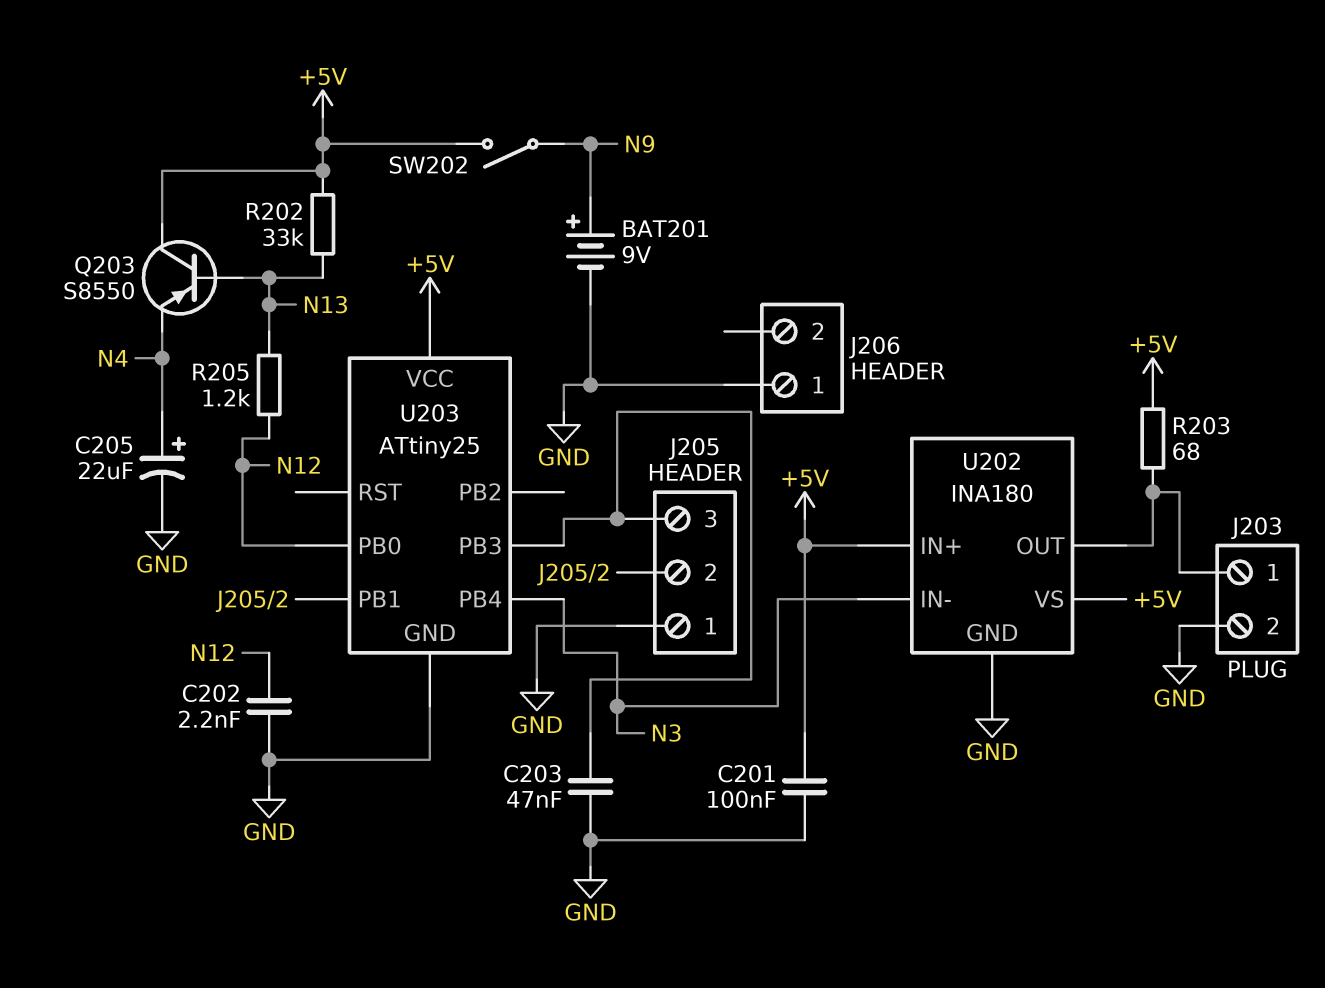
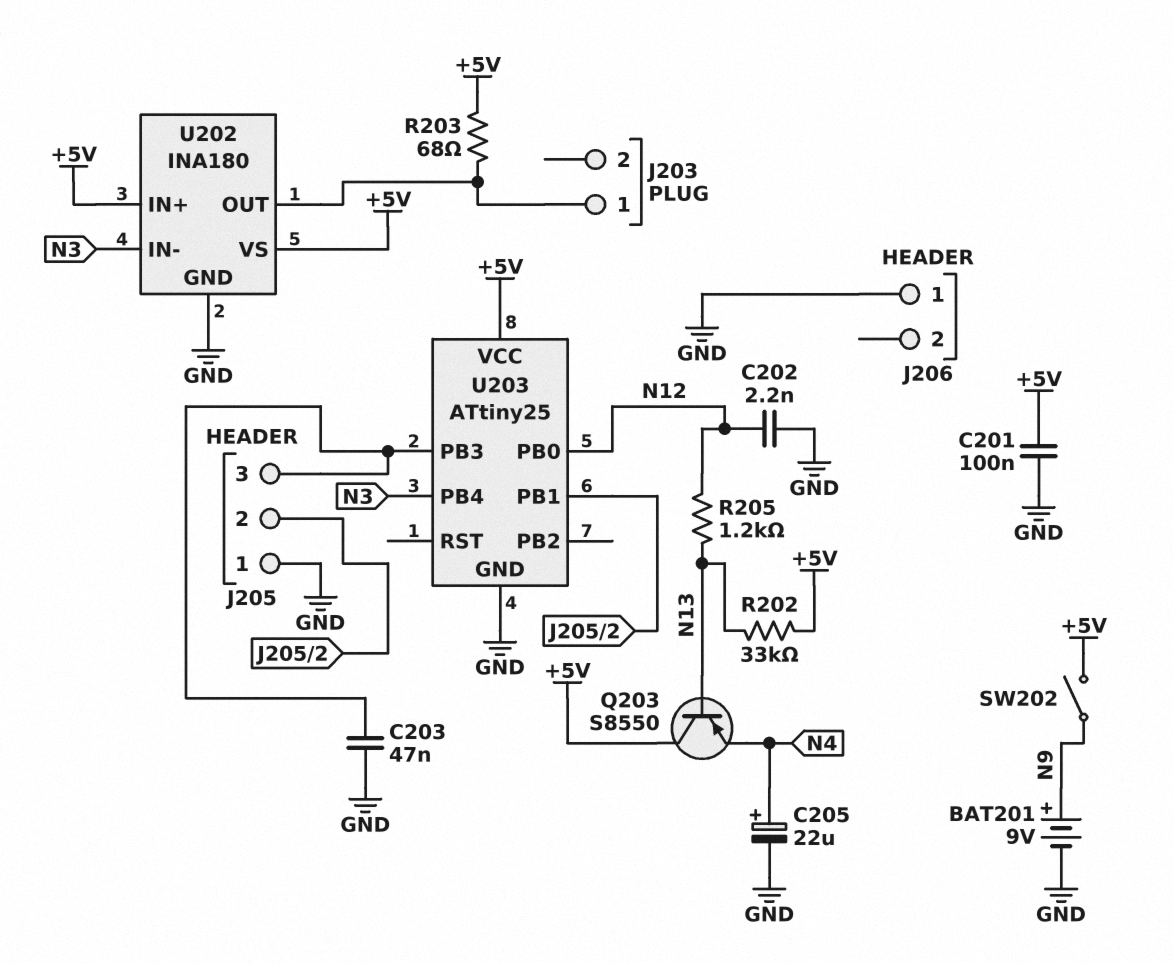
J203 pin 2: GND -> none

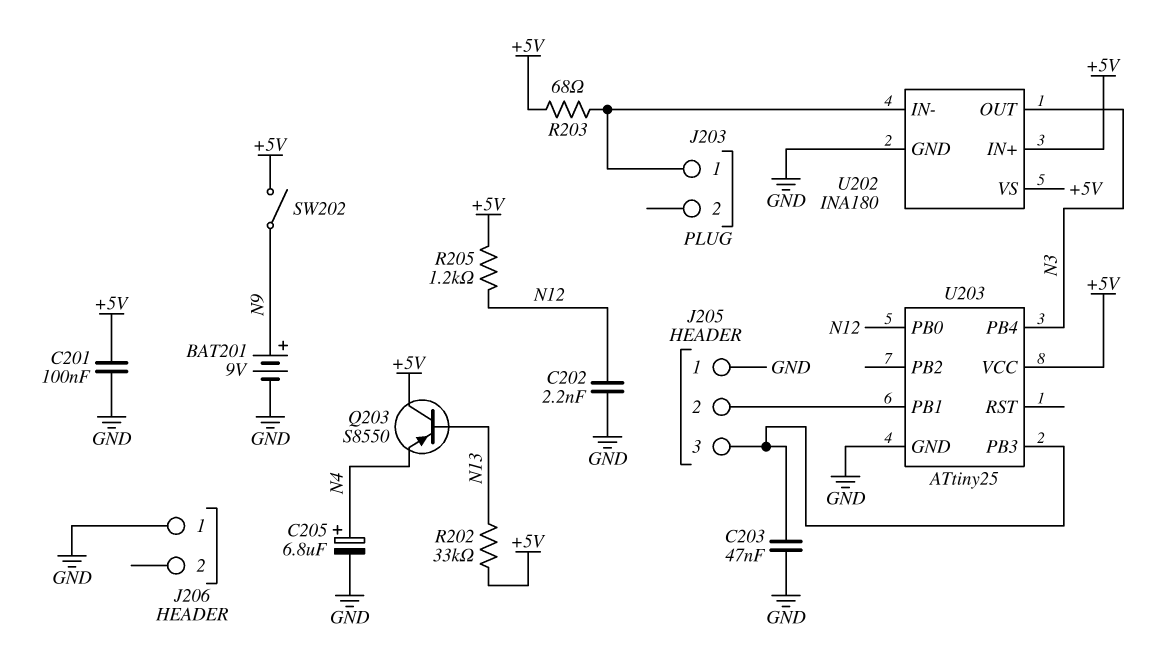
C205: 22uF (plus N4, minus GND) -> 6.8uF (plus N4, minus GND)
R205: 1.2k (N12, N13) -> 1.2k (+5V, N12)
U202 pin IN-: N3 -> J203/1
U202 pin OUT: J203/1 -> N3

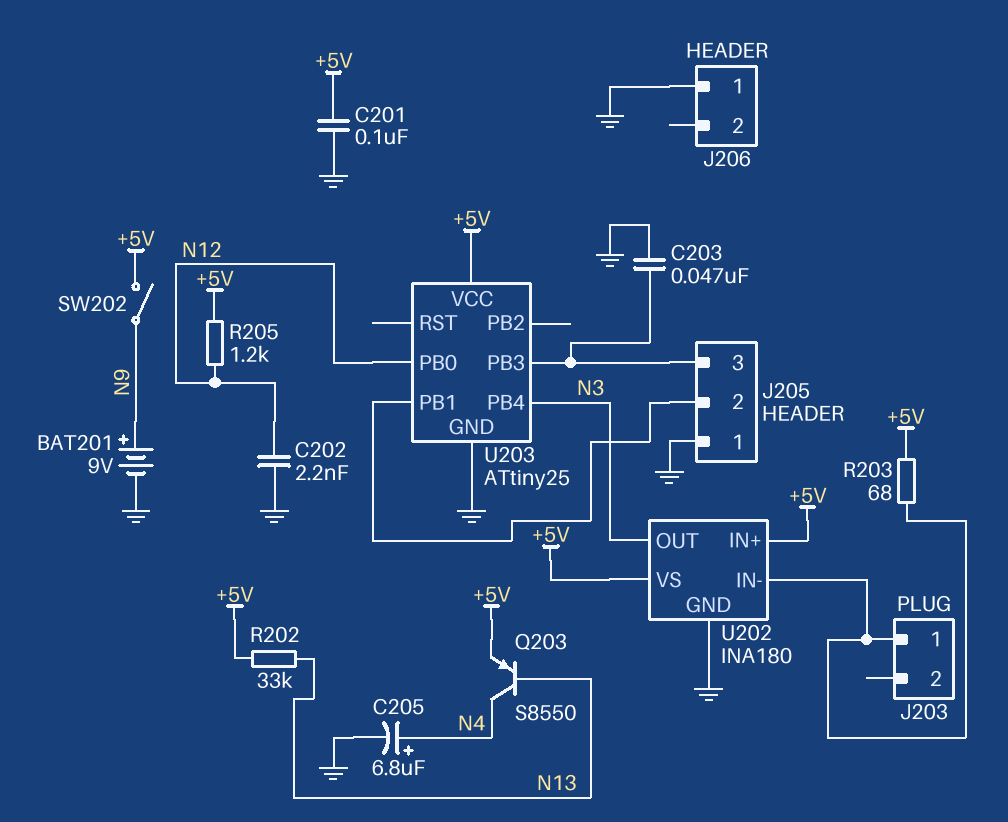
Q203: PNP S8550 (B N13, C +5V, E N4) -> PNP S8550 (B N13, C N4, E +5V)

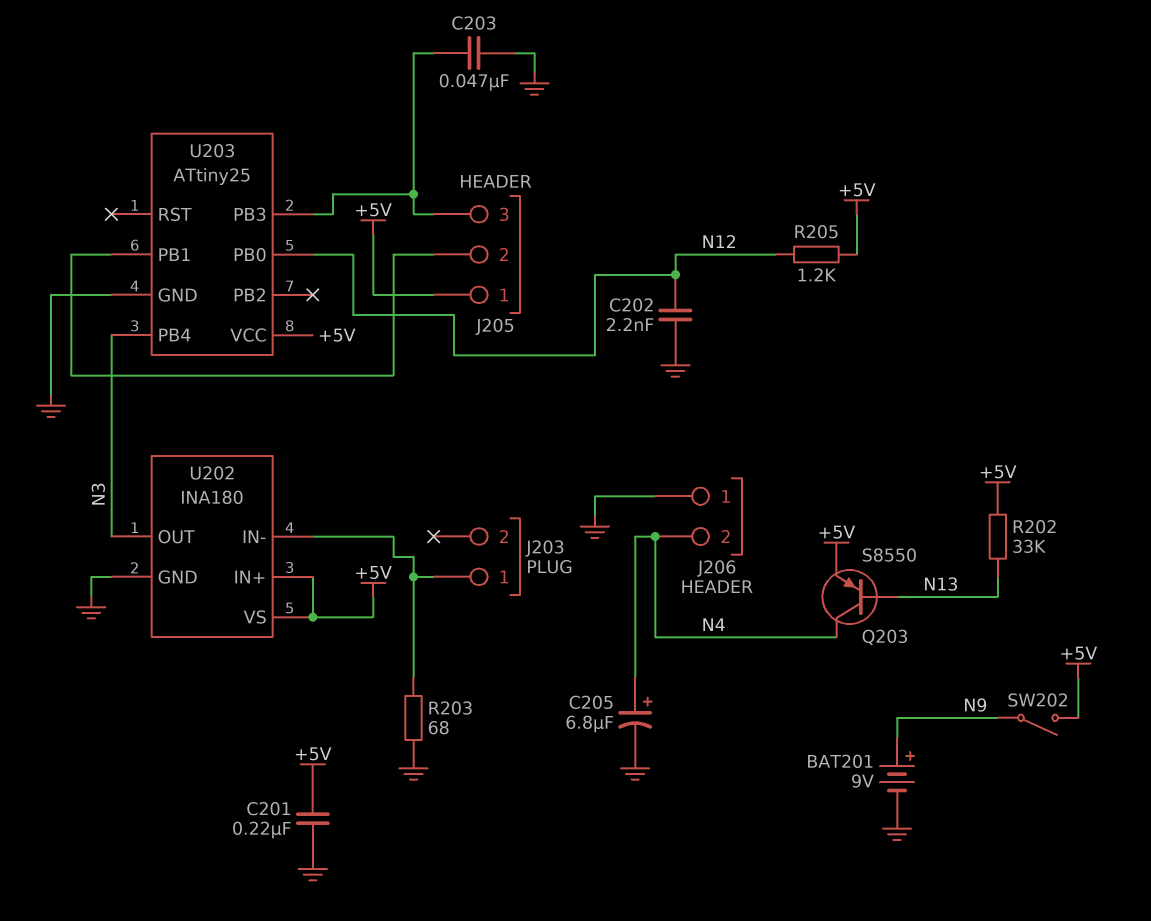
C201: 100nF (+5V, GND) -> 220nF (+5V, GND)
J205 pin 1: GND -> +5V
J206 pin 2: none -> N4
R203: 68 (+5V, J203/1) -> 68 (GND, J203/1)

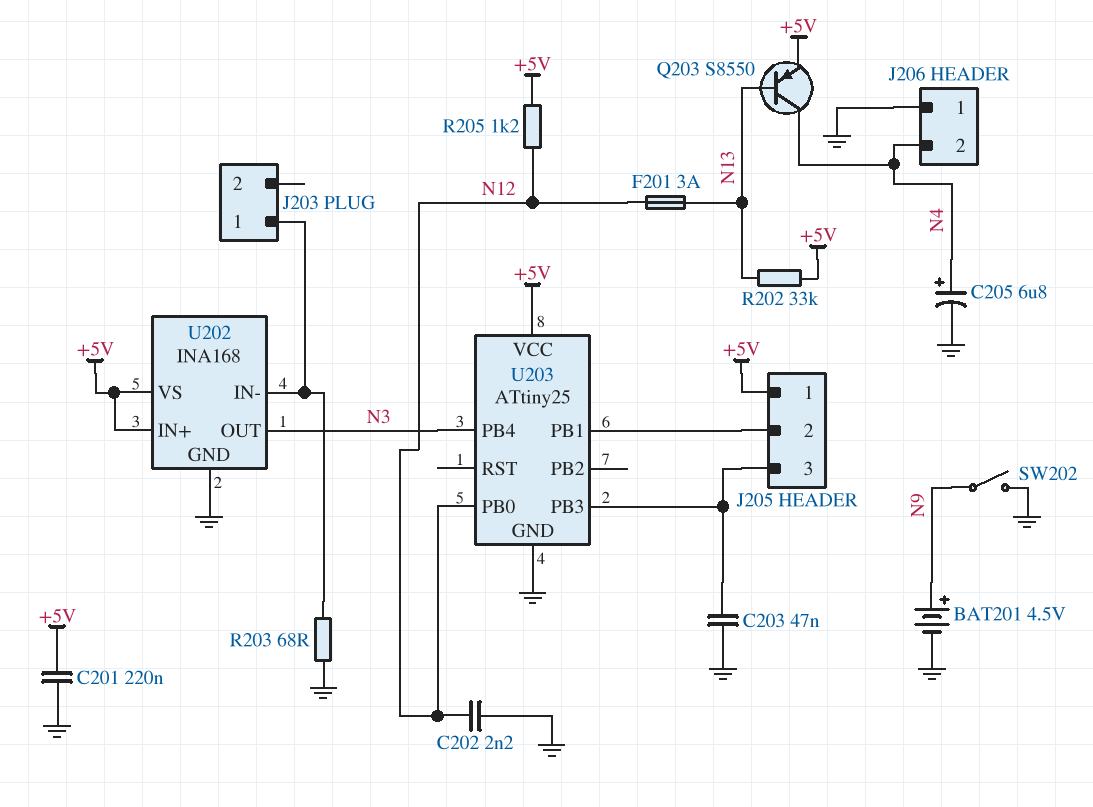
BAT201: 9V (plus N9, minus GND) -> 4.5V (plus N9, minus GND)
F201: none -> 3A (N12, N13)
SW202: switch (+5V, N9) -> switch (GND, N9)
U202: INA180 -> INA168

